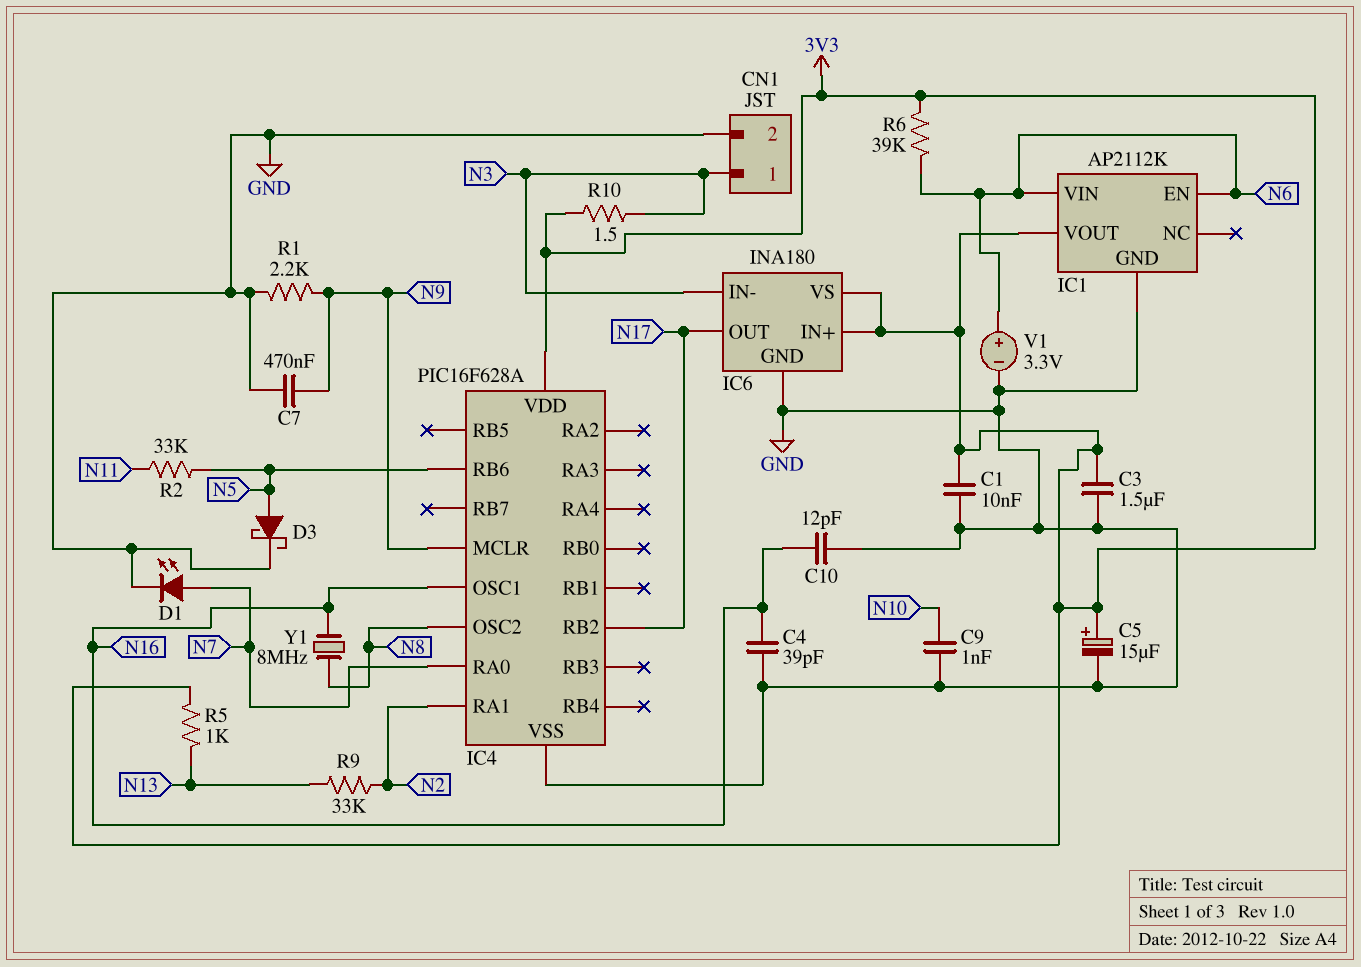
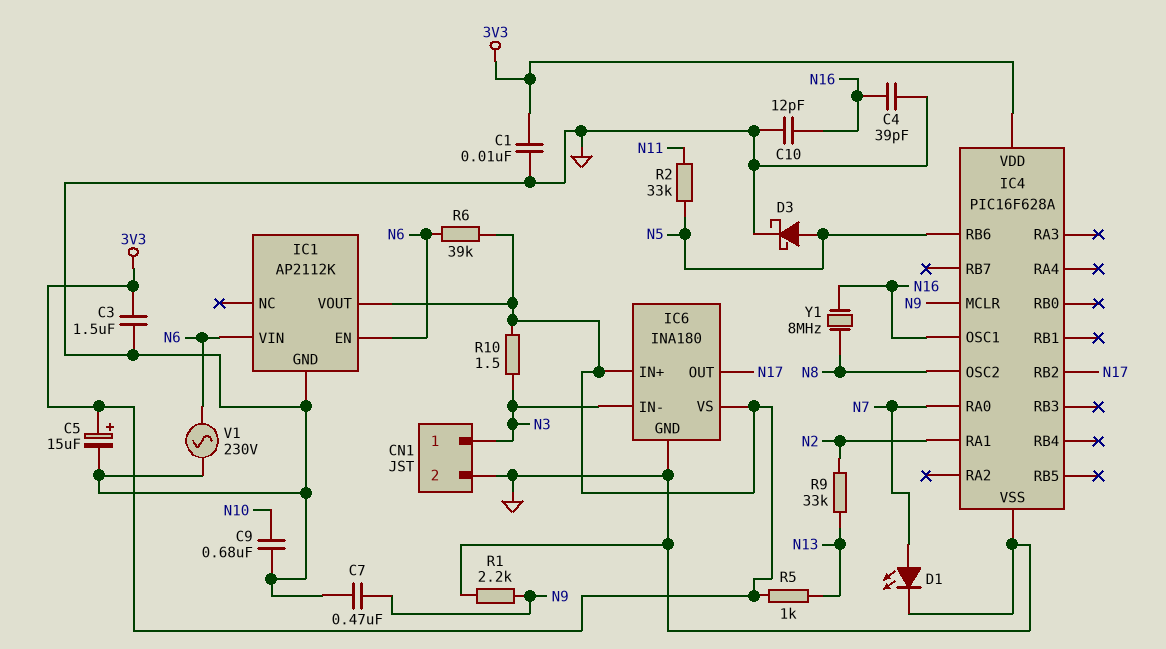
C9: 1nF (GND, N10) -> 680nF (GND, N10)
V1: 3.3V (plus N6, minus GND) -> AC 230V (GND, N6)

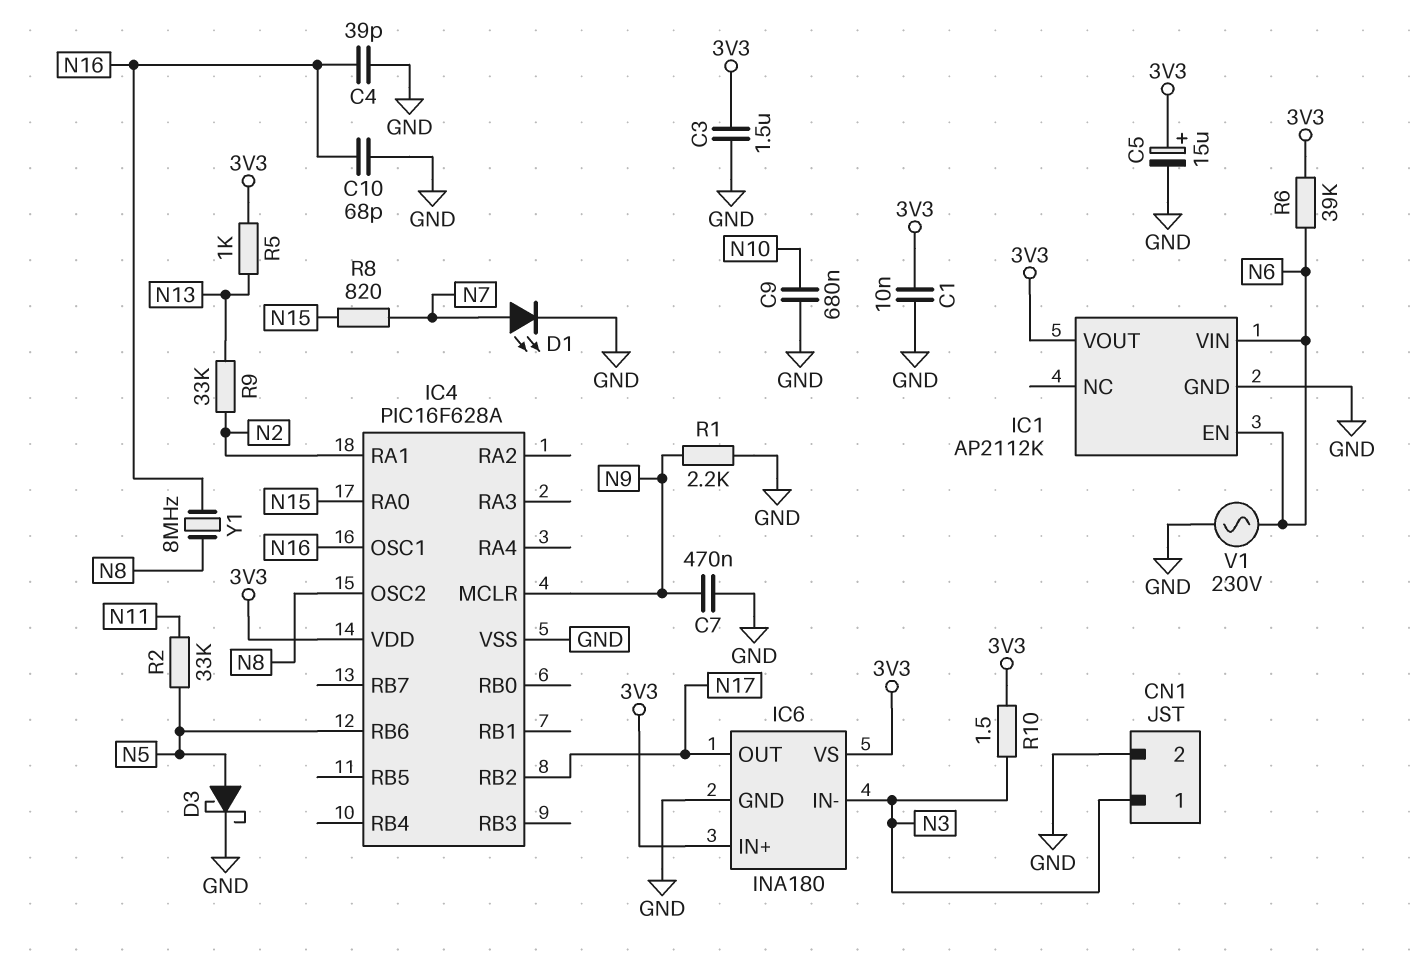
C10: 12pF (GND, N16) -> 68pF (GND, N16)
IC4 pin RA0: N7 -> N15
R8: none -> 820 (N7, N15)

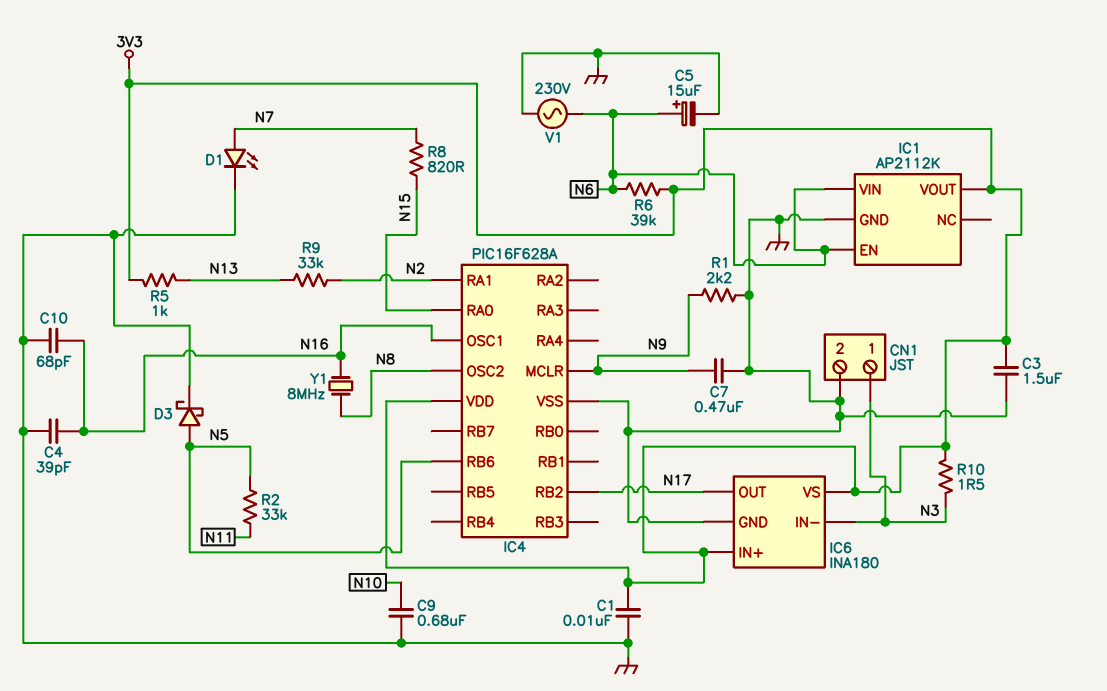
C5: 15uF (plus 3V3, minus GND) -> 15uF (plus N6, minus GND)

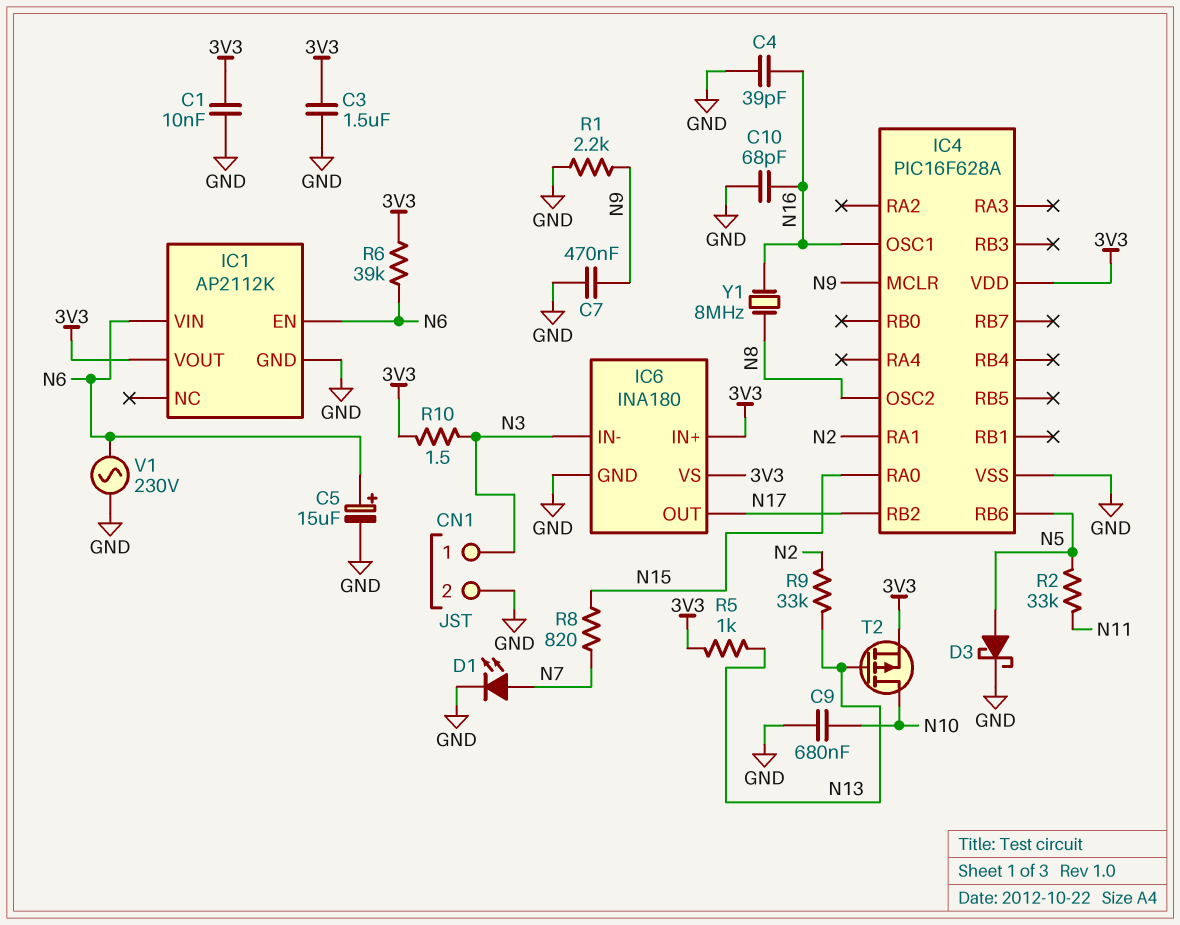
T2: none -> PMOS (G N13, D N10, S 3V3)

